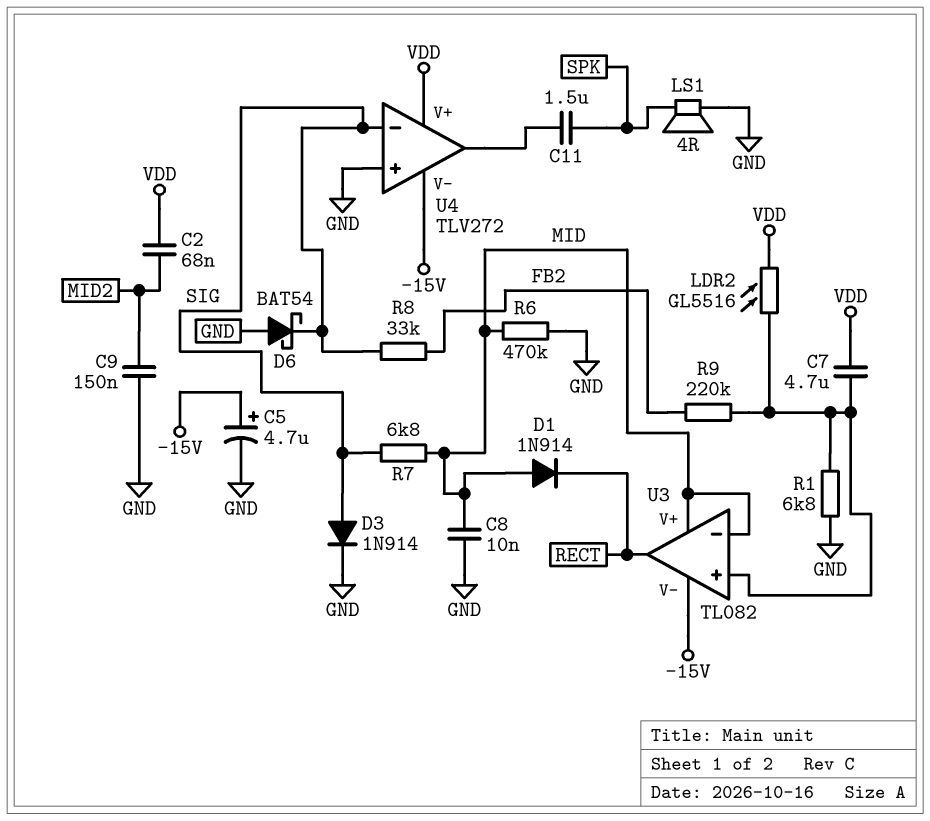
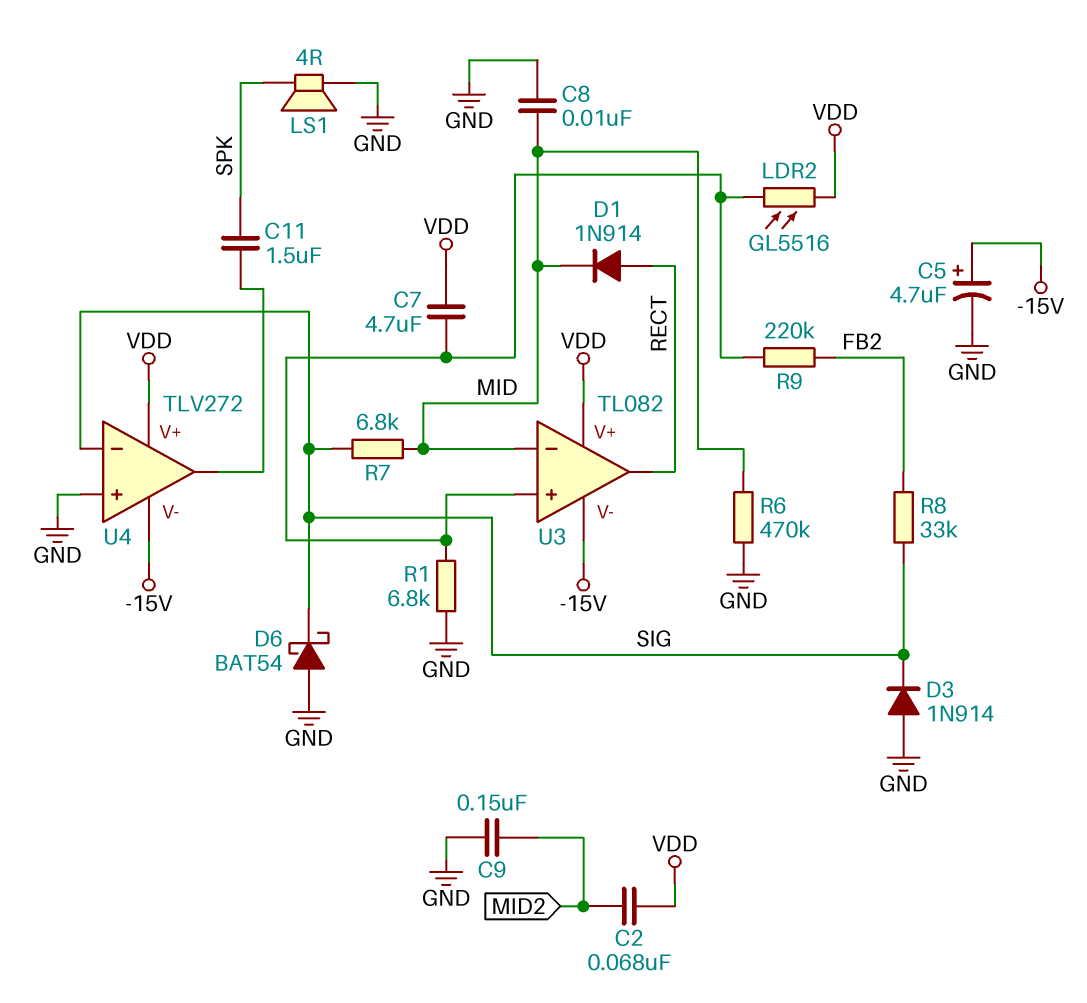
D1: diode 1N914 (A MID, K RECT) -> diode 1N914 (A RECT, K MID)
D3: diode 1N914 (A SIG, K GND) -> diode 1N914 (A GND, K SIG)
U3 pin V+: MID -> VDD

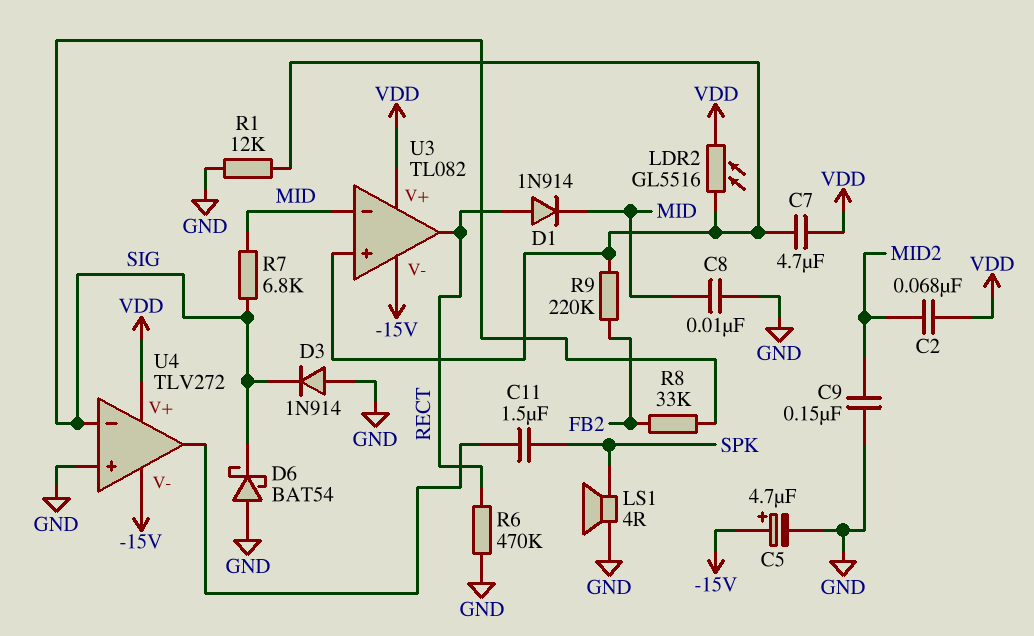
R1: 6.8k (GND, U3/in+) -> 12k (GND, U3/in+)
R6: 470k (GND, MID) -> 470k (GND, RECT)

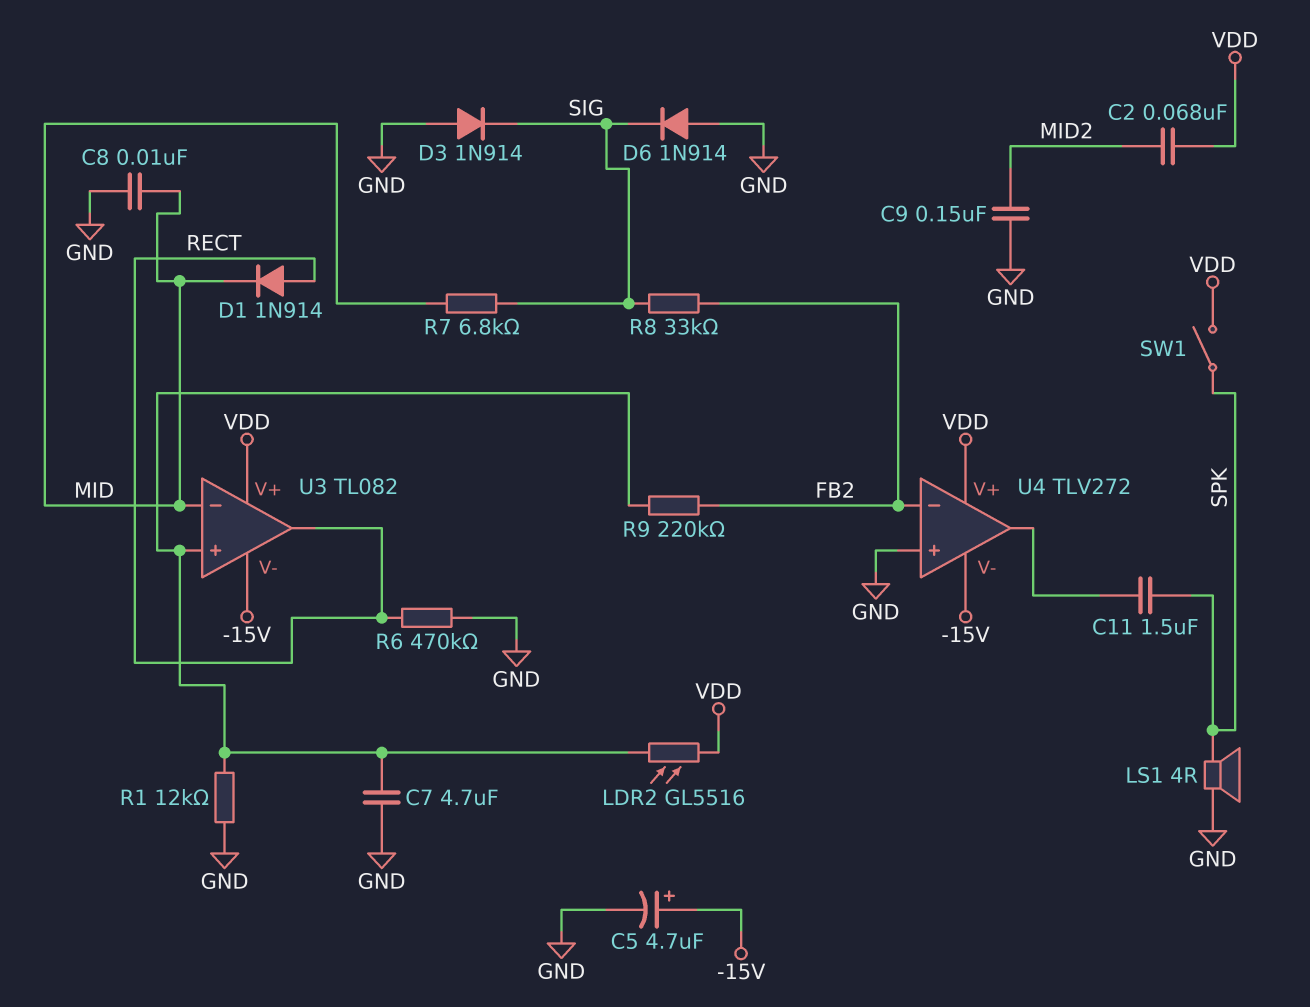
C7: 4.7uF (U3/in+, VDD) -> 4.7uF (GND, U3/in+)
D6: schottky BAT54 (A GND, K SIG) -> diode 1N914 (A GND, K SIG)
SW1: none -> switch (SPK, VDD)
U4 pin in-: SIG -> FB2

